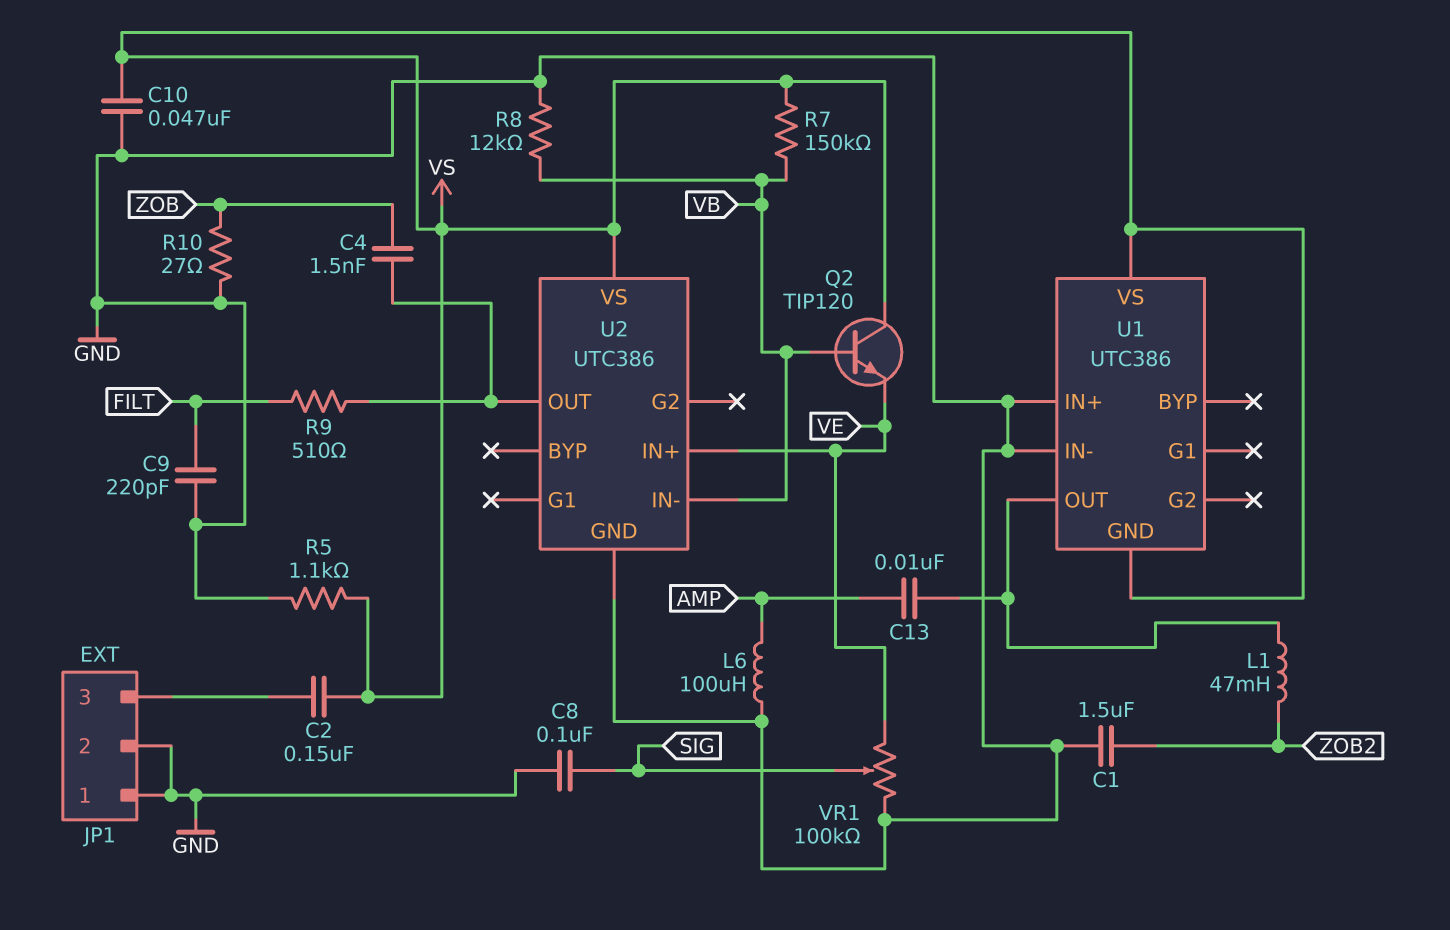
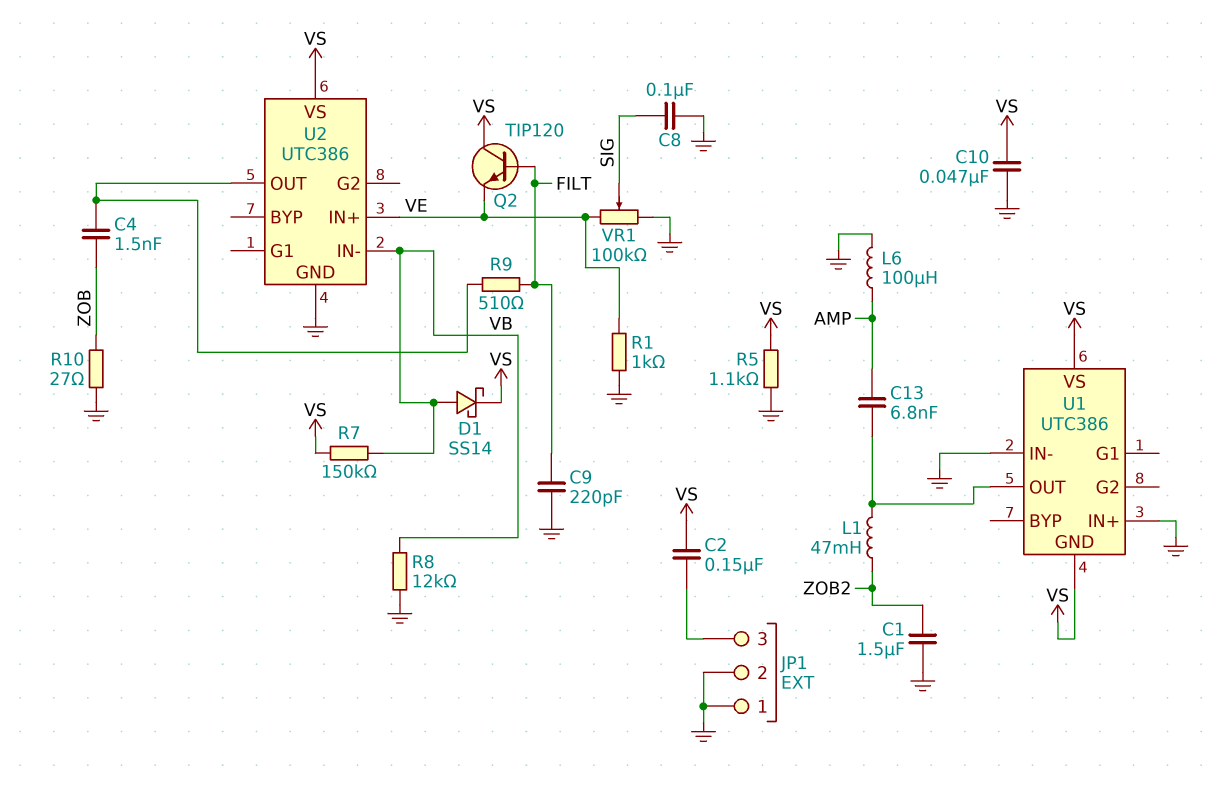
C13: 10nF (AMP, U1/OUT) -> 6.8nF (AMP, U1/OUT)
D1: none -> schottky SS14 (A VB, K VS)
Q2: NPN TIP120 (B VB, C VS, E VE) -> NPN TIP120 (B FILT, C VS, E VE)
R1: none -> 1k (GND, VE)

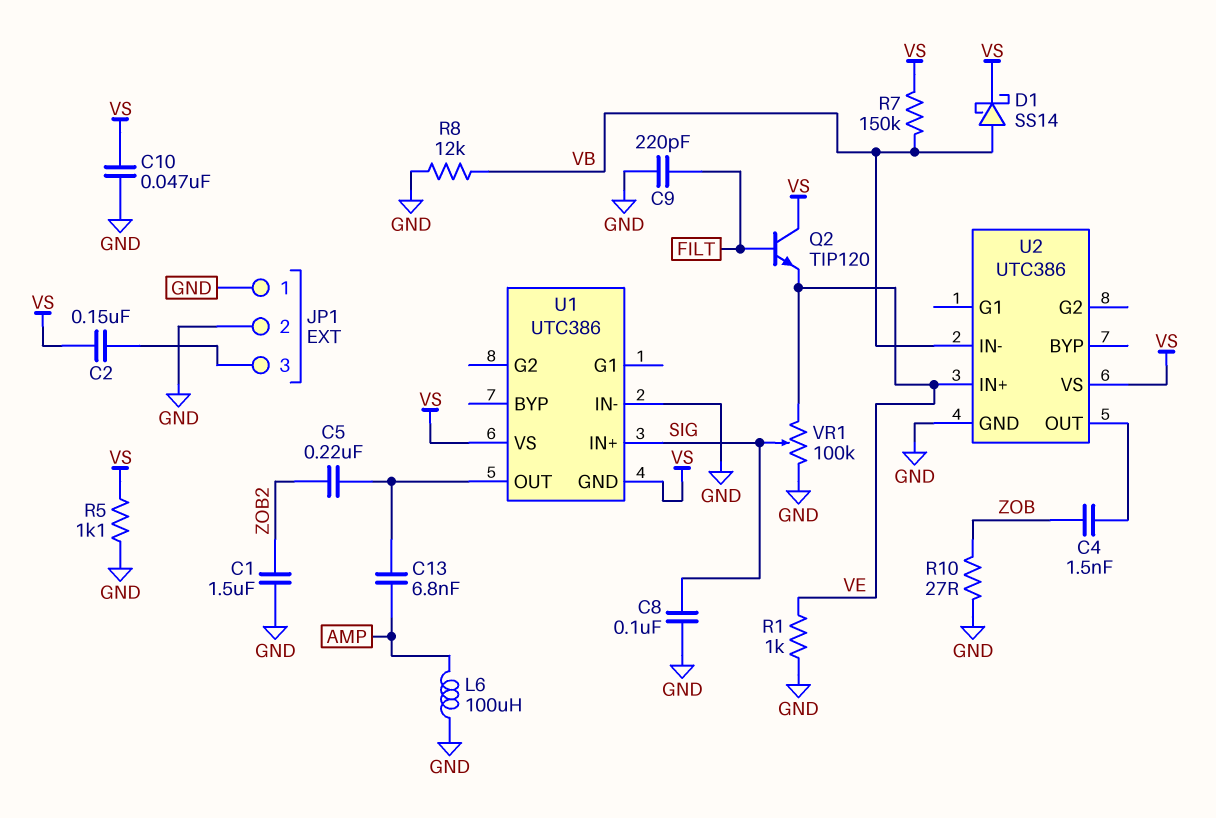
C5: none -> 220nF (U1/OUT, ZOB2)
L1: 47mH (U1/OUT, ZOB2) -> none
R9: 510 (FILT, U2/OUT) -> none
U1 pin IN+: GND -> SIG

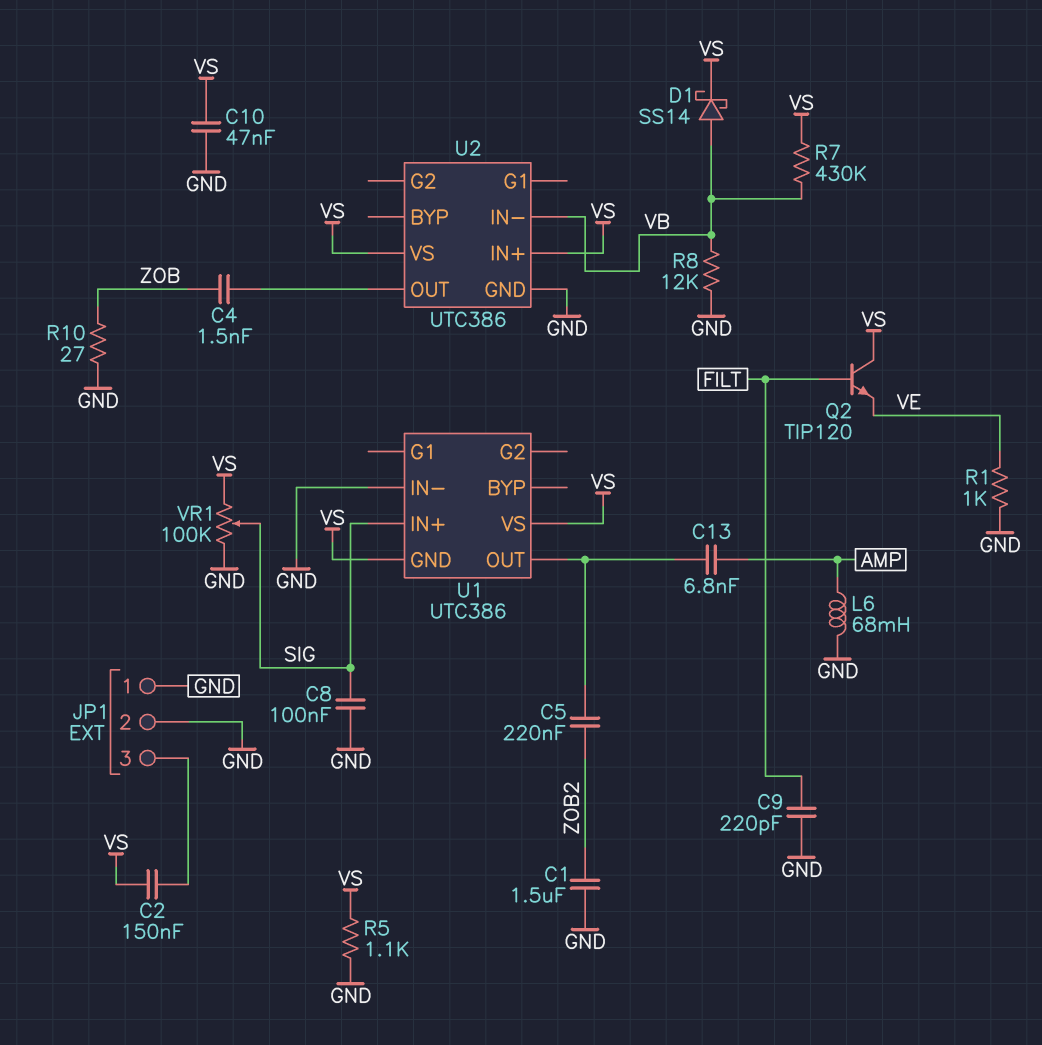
L6: 100uH (AMP, GND) -> 68mH (AMP, GND)
R7: 150k (VB, VS) -> 430k (VB, VS)
U2 pin IN+: VE -> VS
VR1: 100k (GND, VE, wiper SIG) -> 100k (GND, VS, wiper SIG)

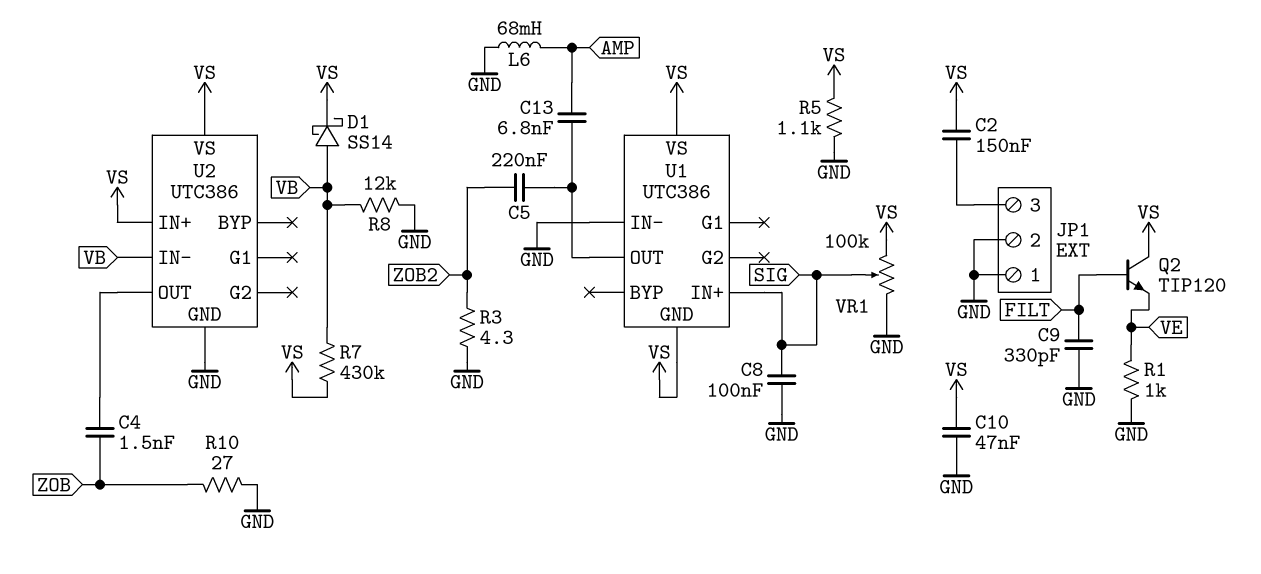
C1: 1.5uF (GND, ZOB2) -> none
C9: 220pF (FILT, GND) -> 330pF (FILT, GND)
R3: none -> 4.3 (GND, ZOB2)

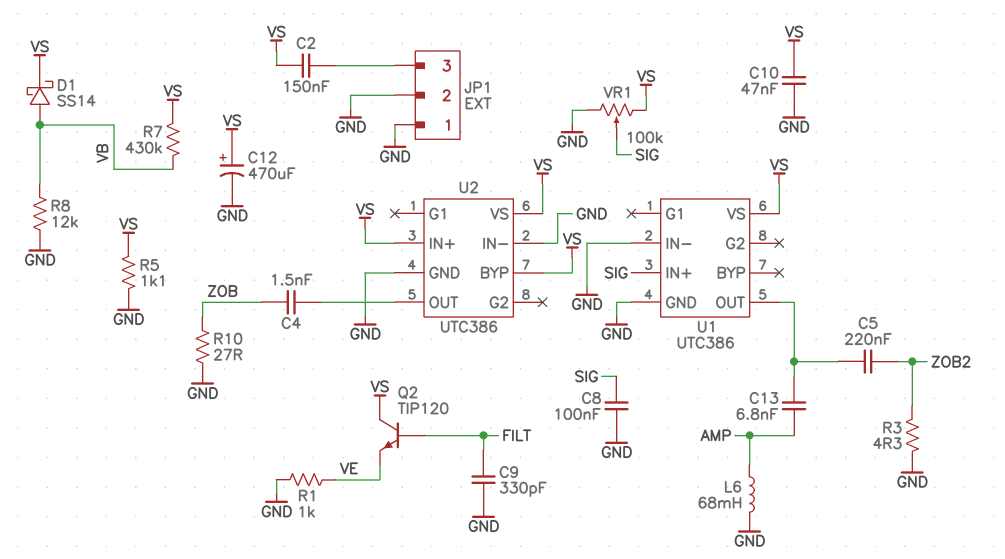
C12: none -> 470uF (plus VS, minus GND)
U1 pin GND: VS -> GND
U2 pin BYP: none -> VS
U2 pin IN-: VB -> GND

